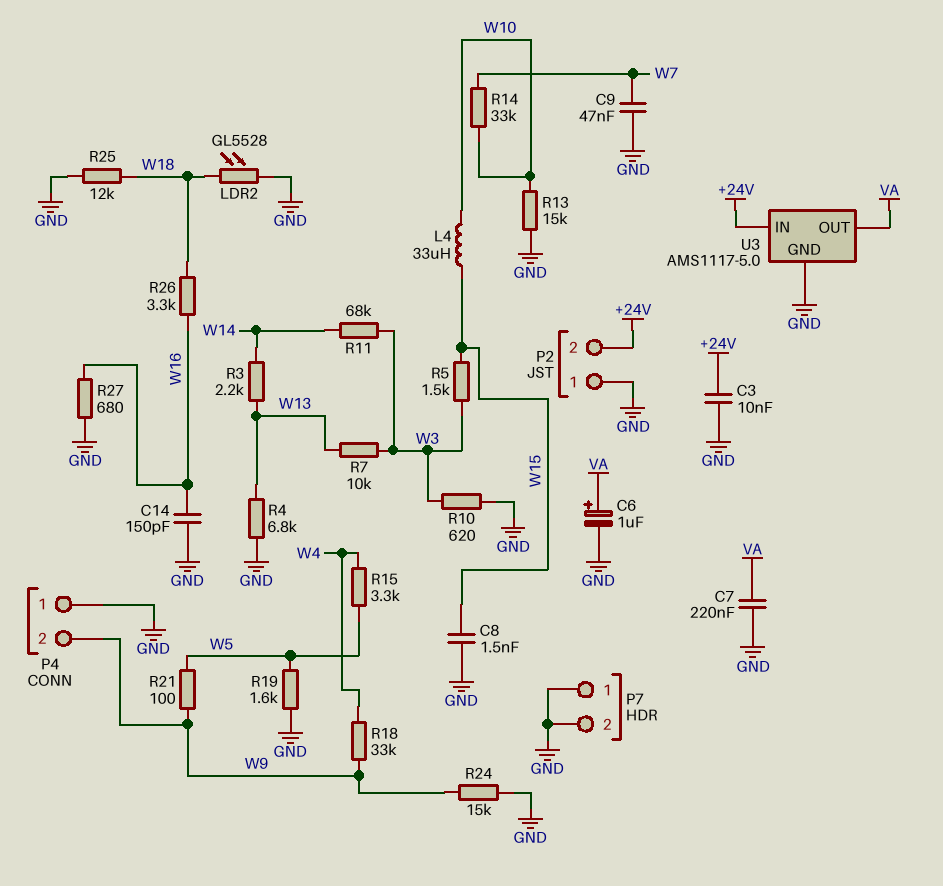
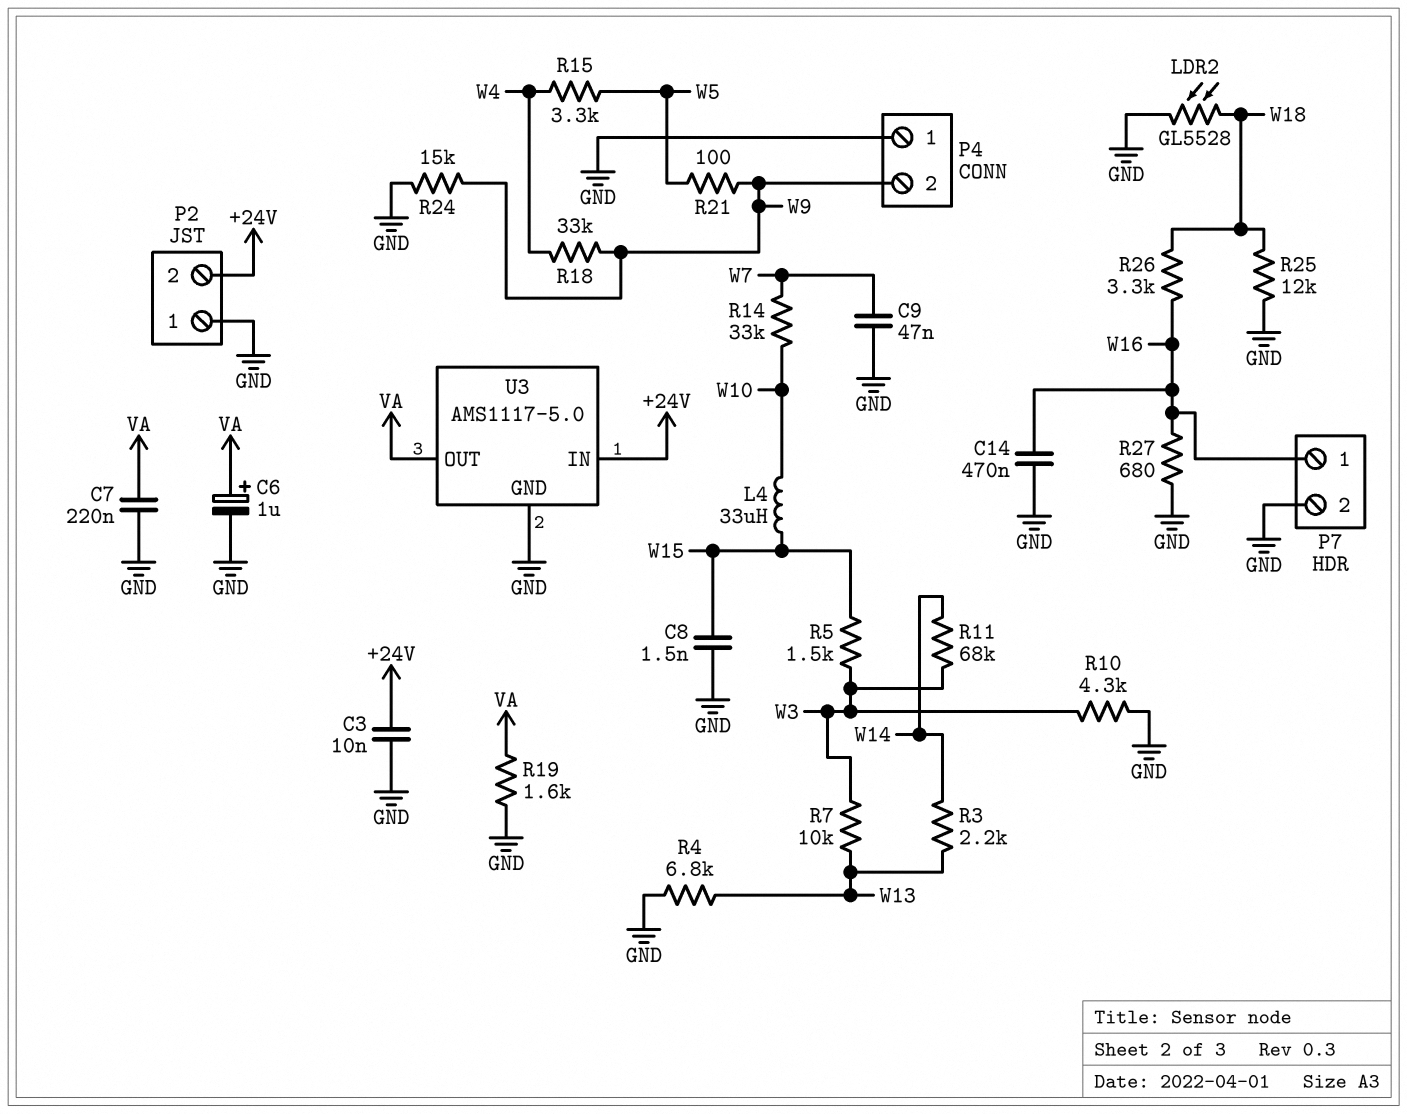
C14: 150pF (GND, W16) -> 470nF (GND, W16)
P7 pin 1: GND -> W16
R10: 620 (GND, W3) -> 4.3k (GND, W3)
R13: 15k (GND, W10) -> none
R19: 1.6k (GND, W5) -> 1.6k (GND, VA)

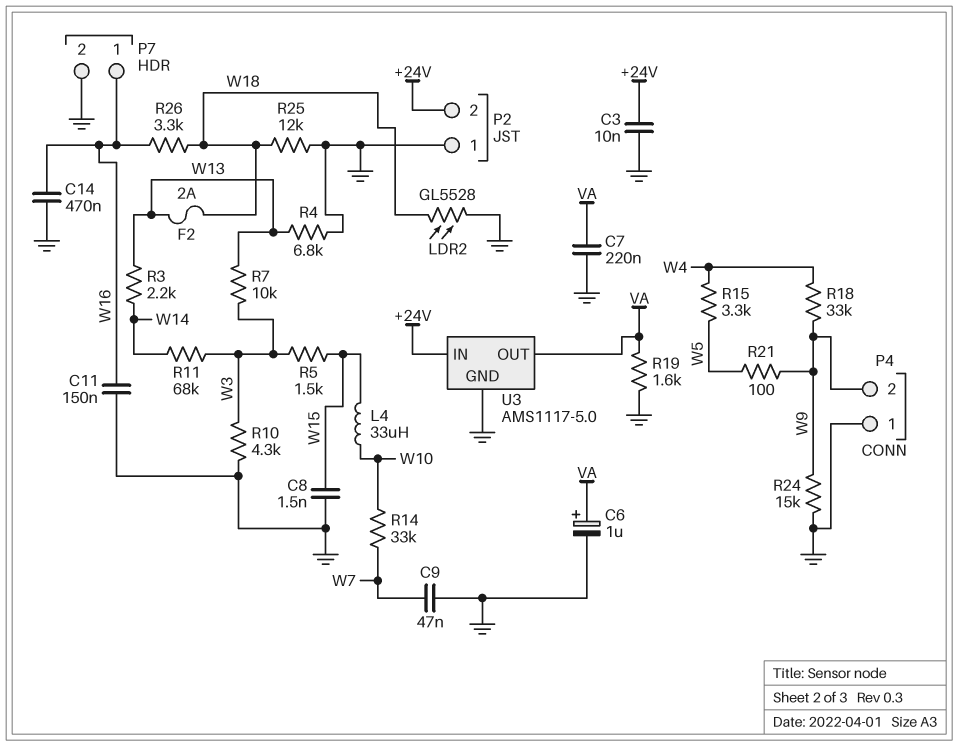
C11: none -> 150nF (GND, W16)
F2: none -> 2A (W13, W18)
R27: 680 (GND, W16) -> none

